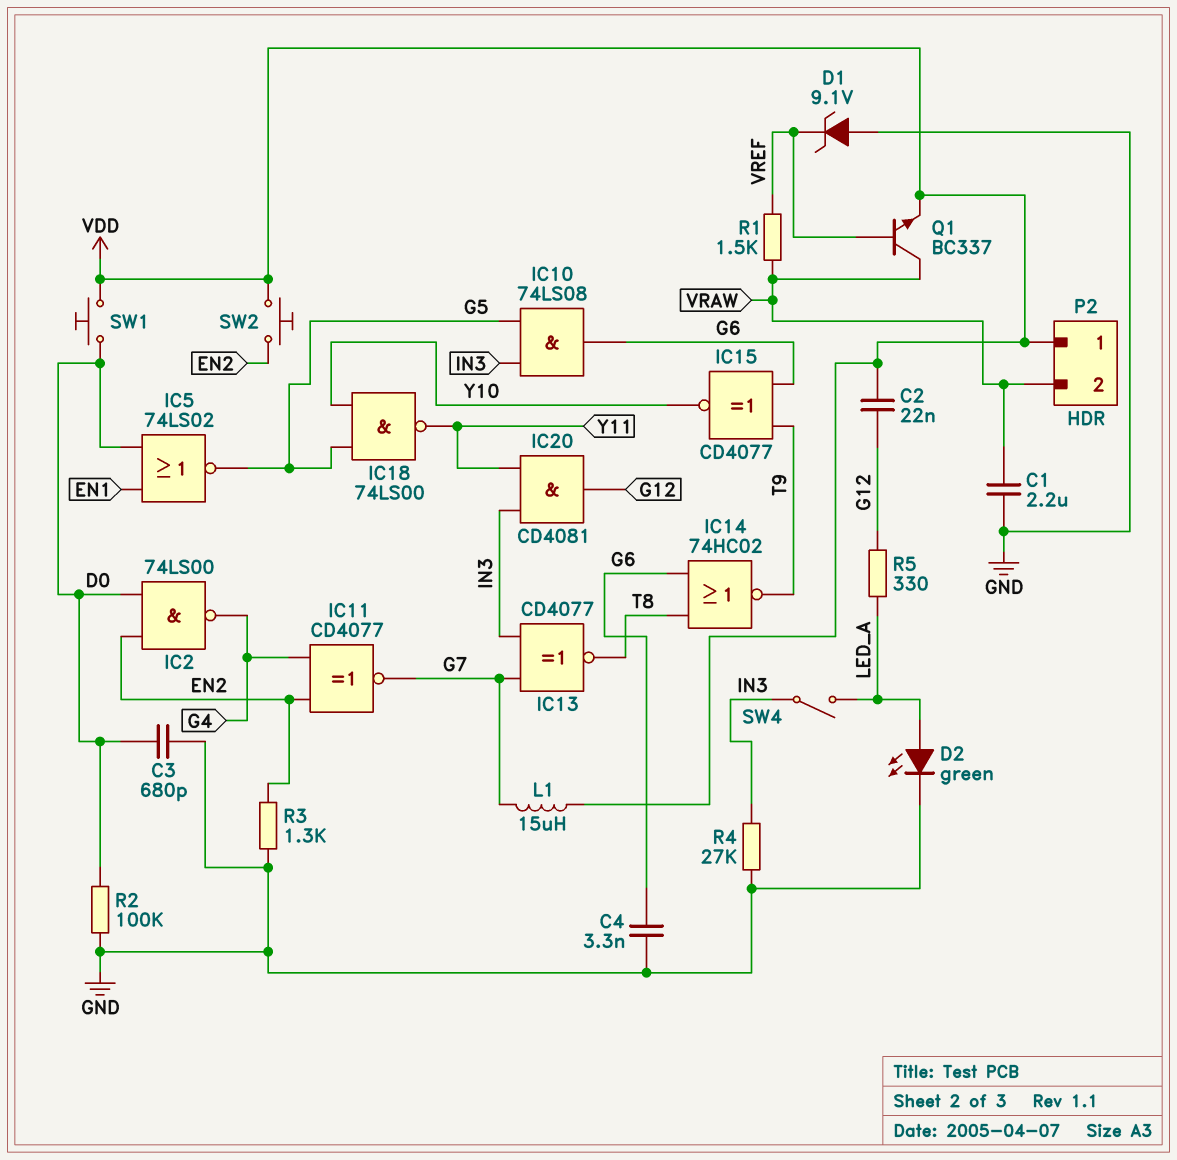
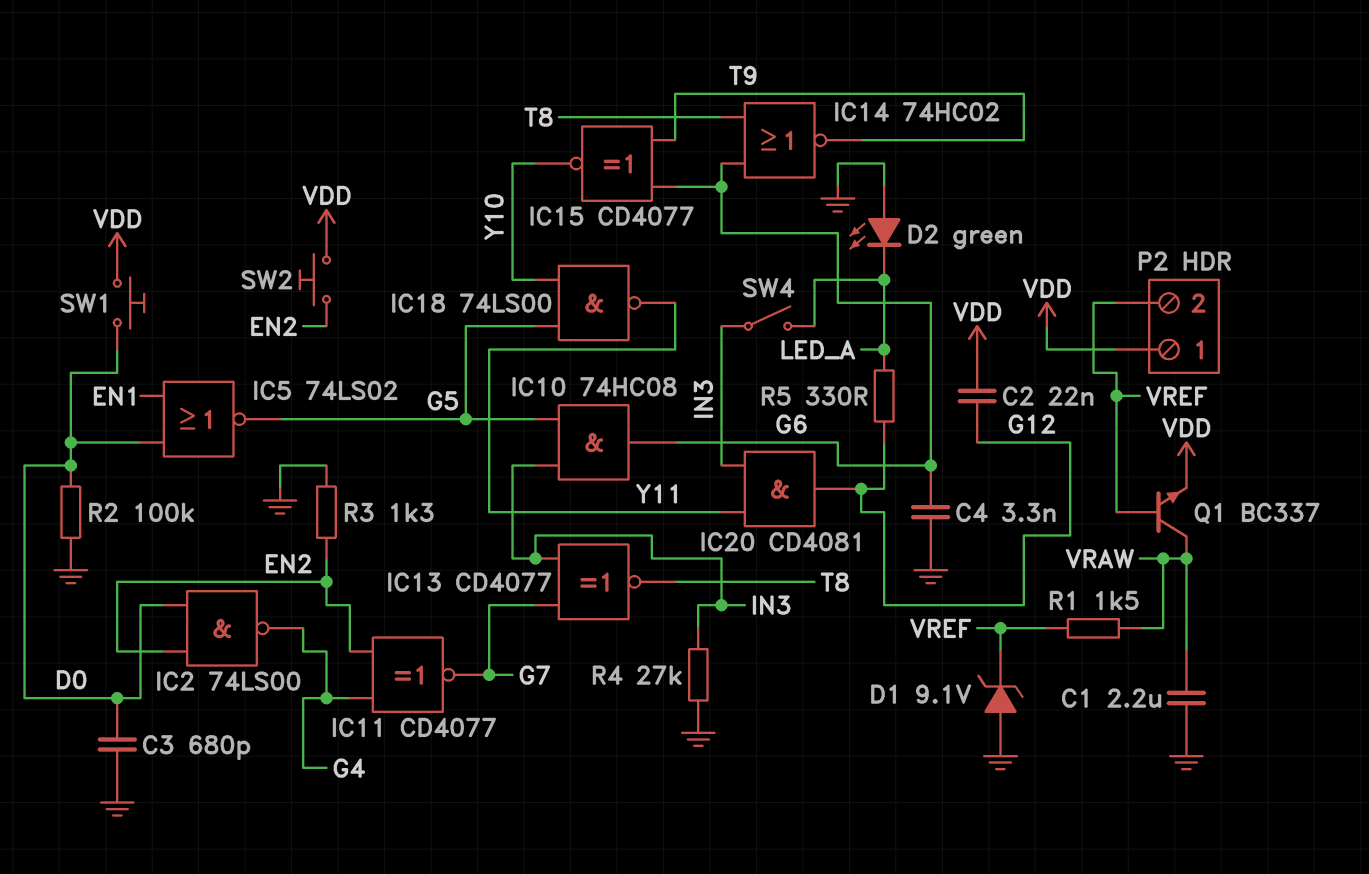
D2: LED green (A LED_A, K GND) -> LED green (A GND, K LED_A)
IC10: AND 74LS08 (in G5, in IN3, out G6) -> AND 74HC08 (in G5, in IN3, out G6)
L1: 15uH (G7, VDD) -> none
P2 pin 2: VRAW -> VREF

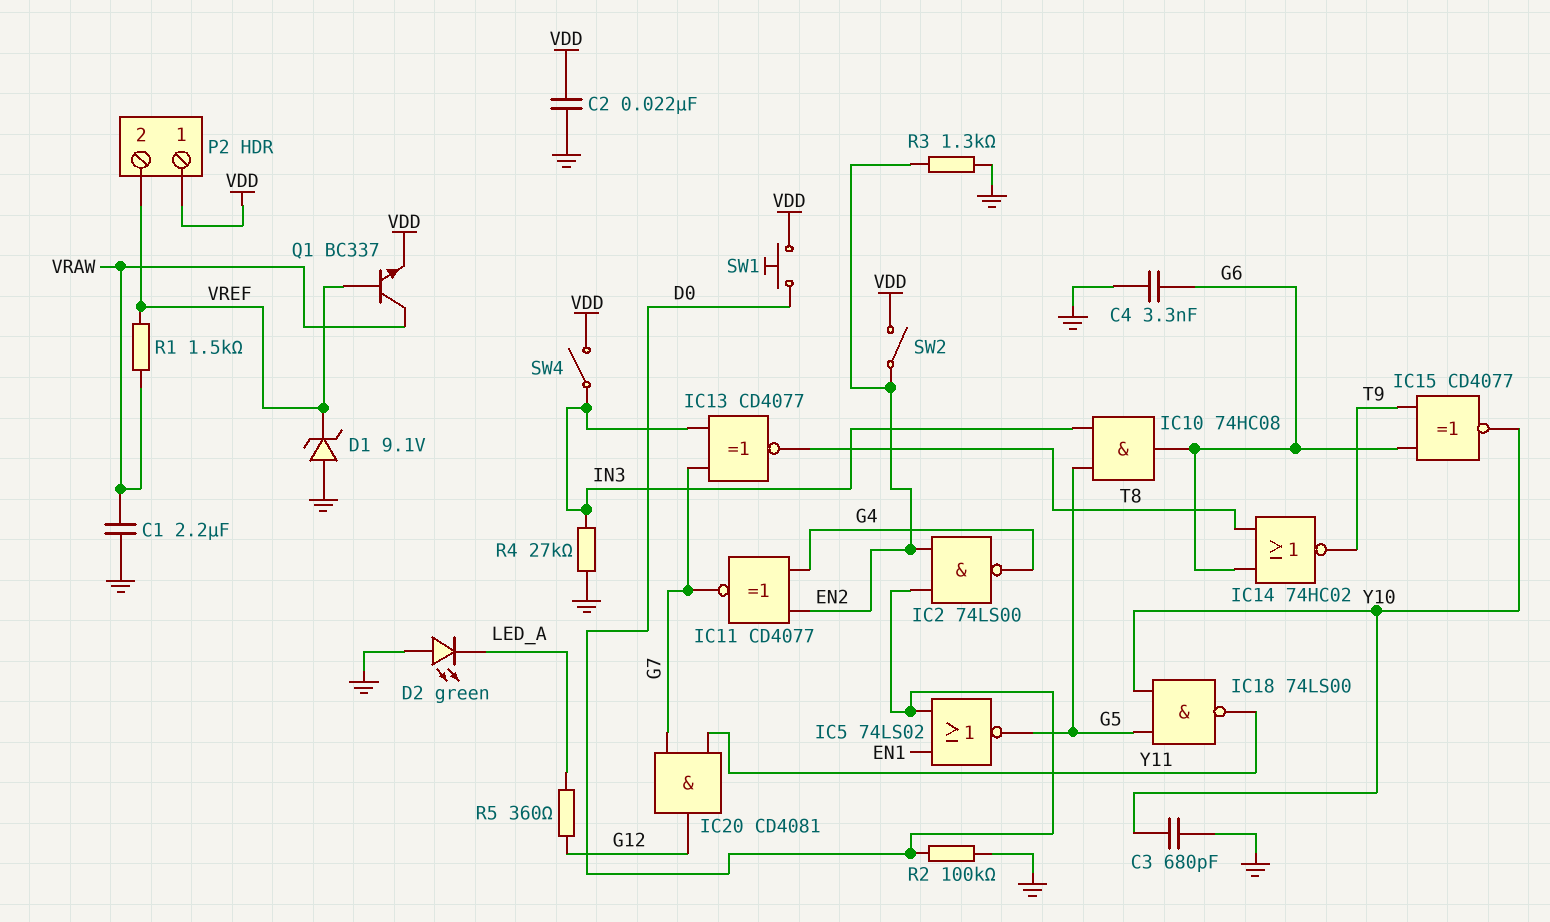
C2: 22nF (G12, VDD) -> 22nF (GND, VDD)
C3: 680pF (D0, GND) -> 680pF (GND, Y10)
IC20: AND CD4081 (in IN3, in Y11, out G12) -> AND CD4081 (in G7, in Y11, out G12)
R5: 330 (G12, LED_A) -> 360 (G12, LED_A)
SW2: button (EN2, VDD) -> switch (EN2, VDD)
SW4: switch (IN3, LED_A) -> switch (IN3, VDD)

